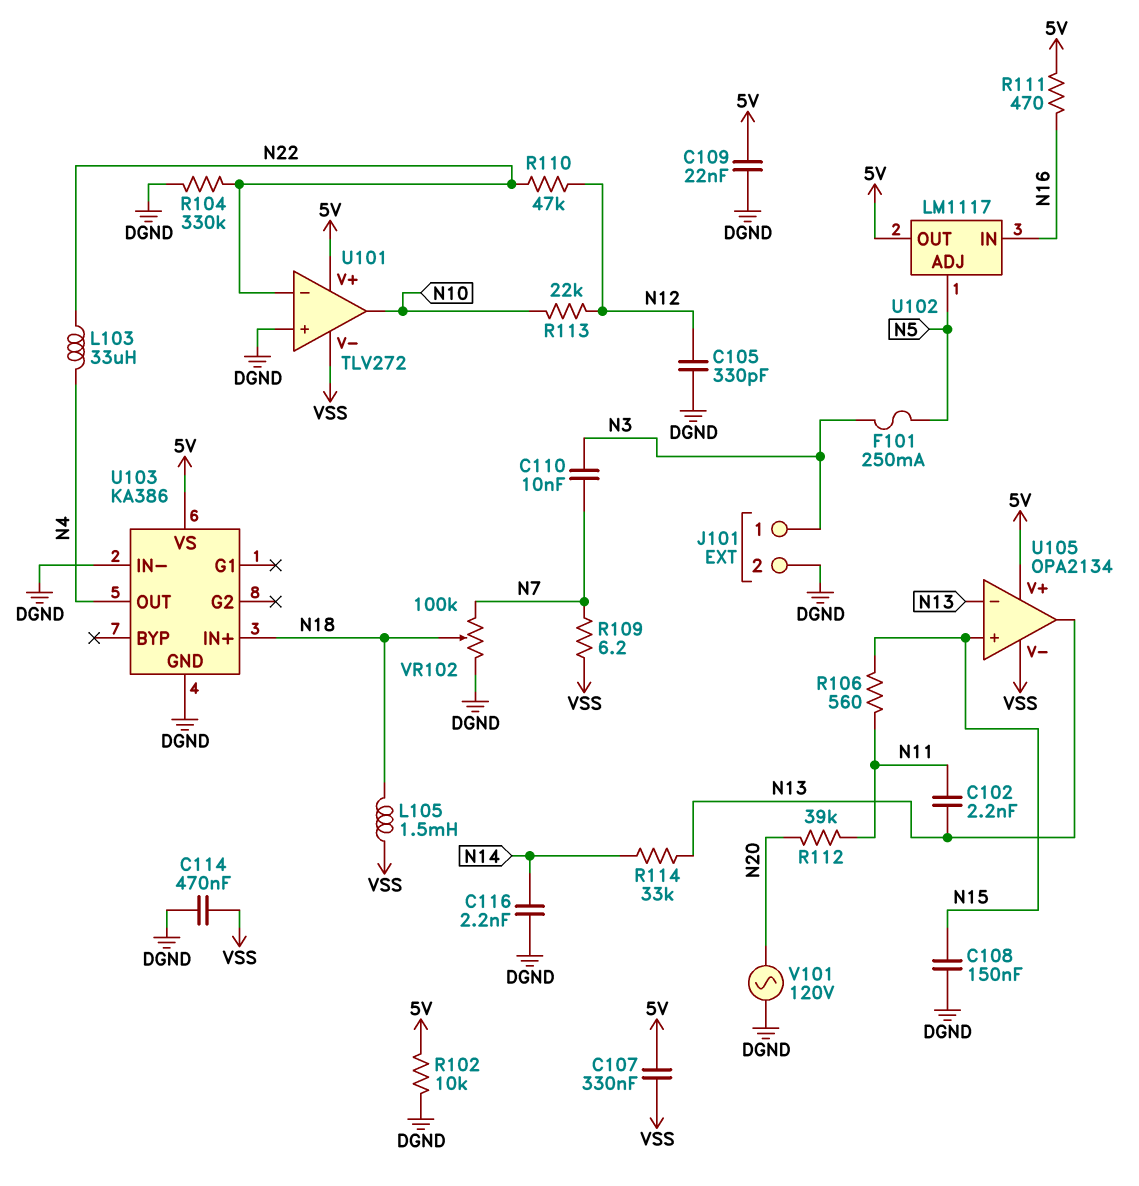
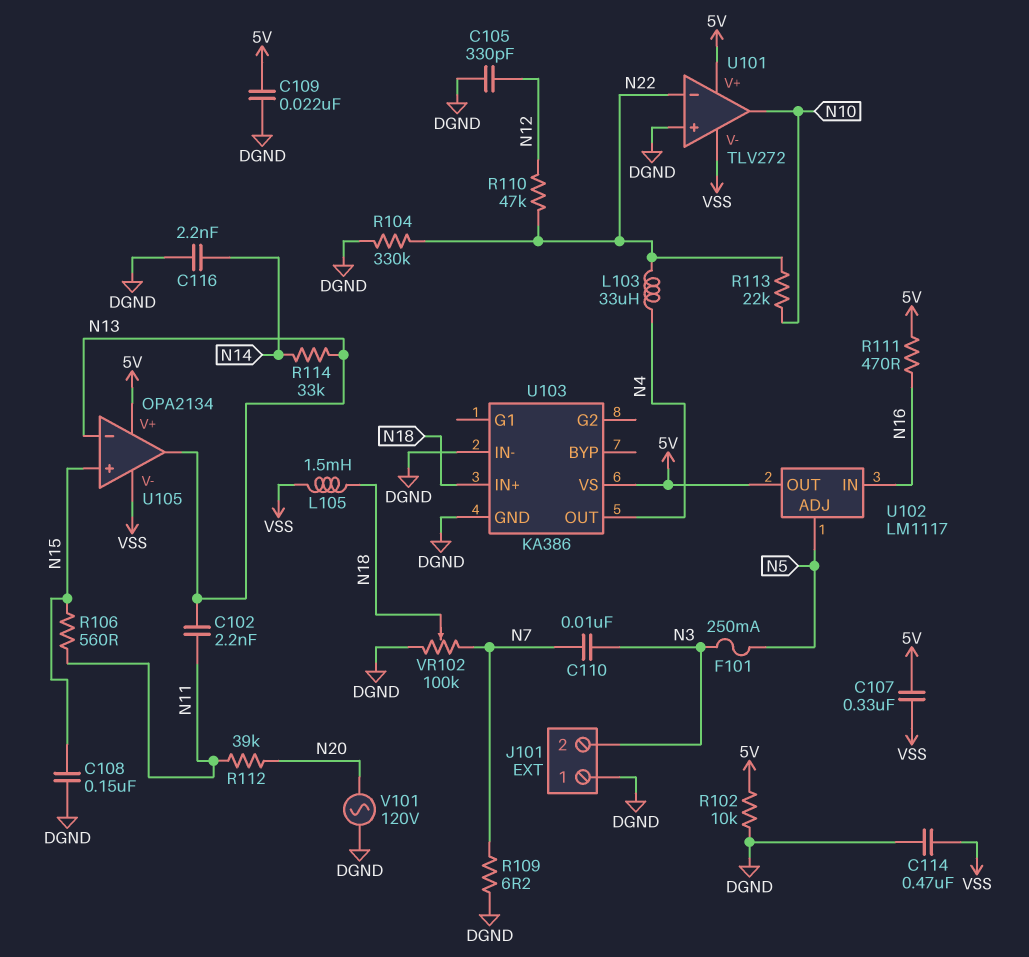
J101 pin 1: N3 -> DGND
J101 pin 2: DGND -> N3
R109: 6.2 (N7, VSS) -> 6.2 (DGND, N7)
R113: 22k (N10, N12) -> 22k (N10, N22)

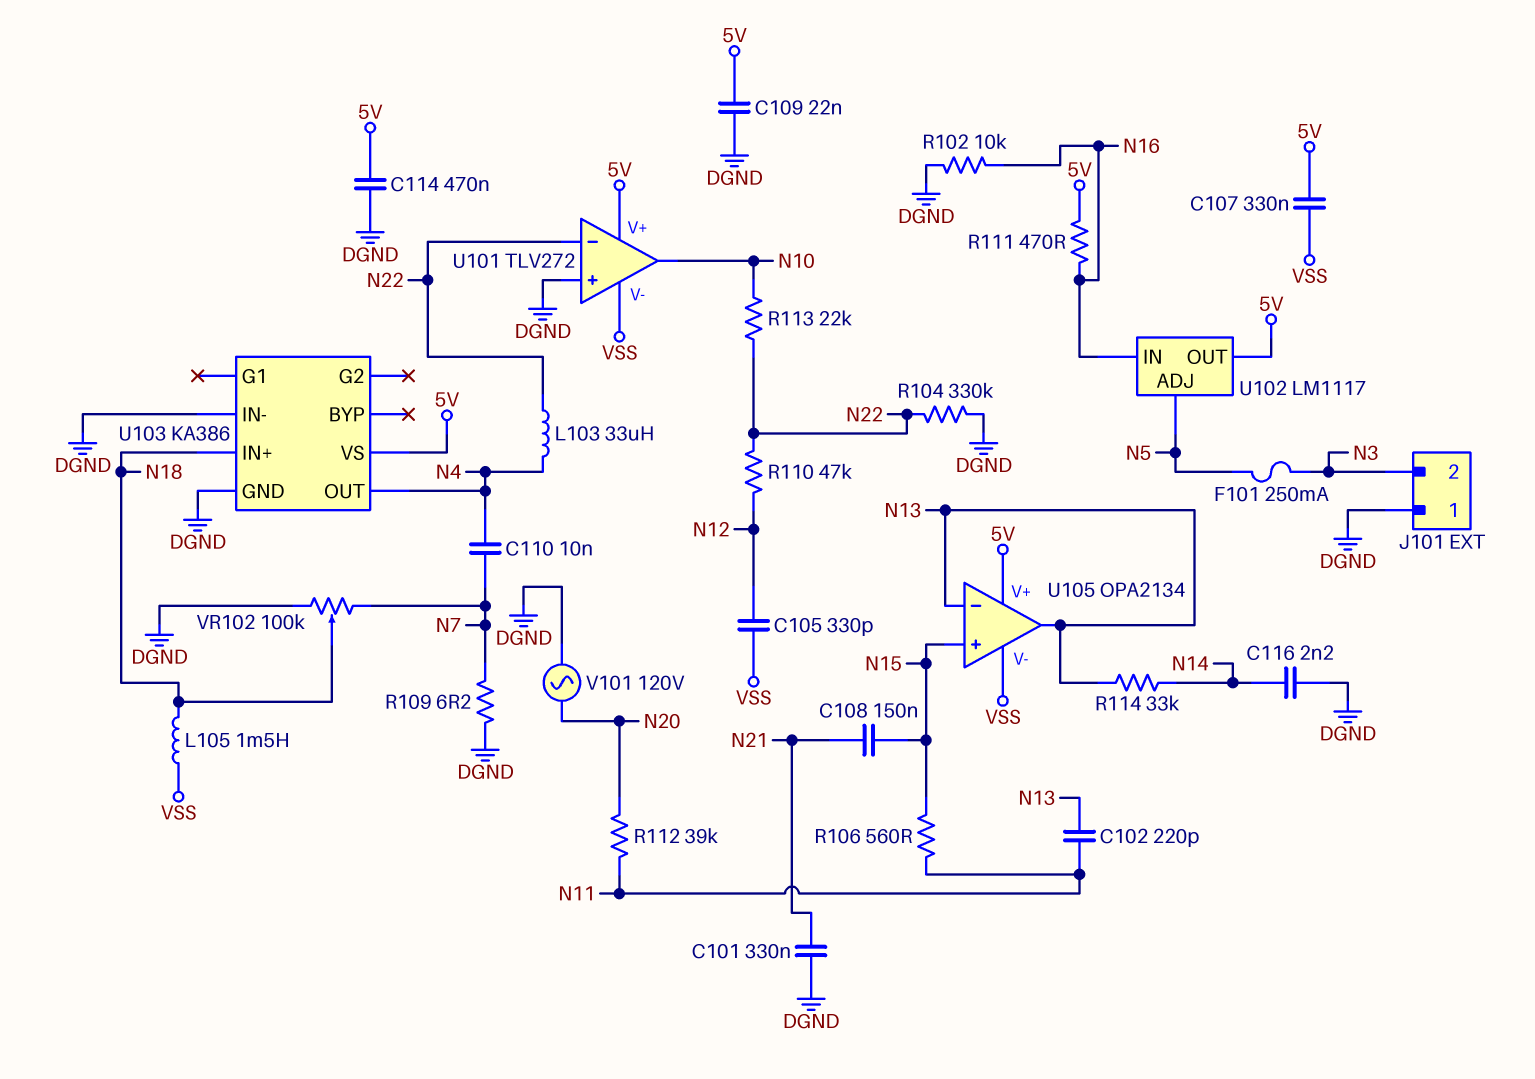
C101: none -> 330nF (DGND, N21)
C102: 2.2nF (N11, N13) -> 220pF (N11, N13)
C105: 330pF (DGND, N12) -> 330pF (N12, VSS)
C108: 150nF (DGND, N15) -> 150nF (N15, N21)
C110: 10nF (N3, N7) -> 10nF (N4, N7)
C114: 470nF (DGND, VSS) -> 470nF (5V, DGND)
R102: 10k (5V, DGND) -> 10k (DGND, N16)

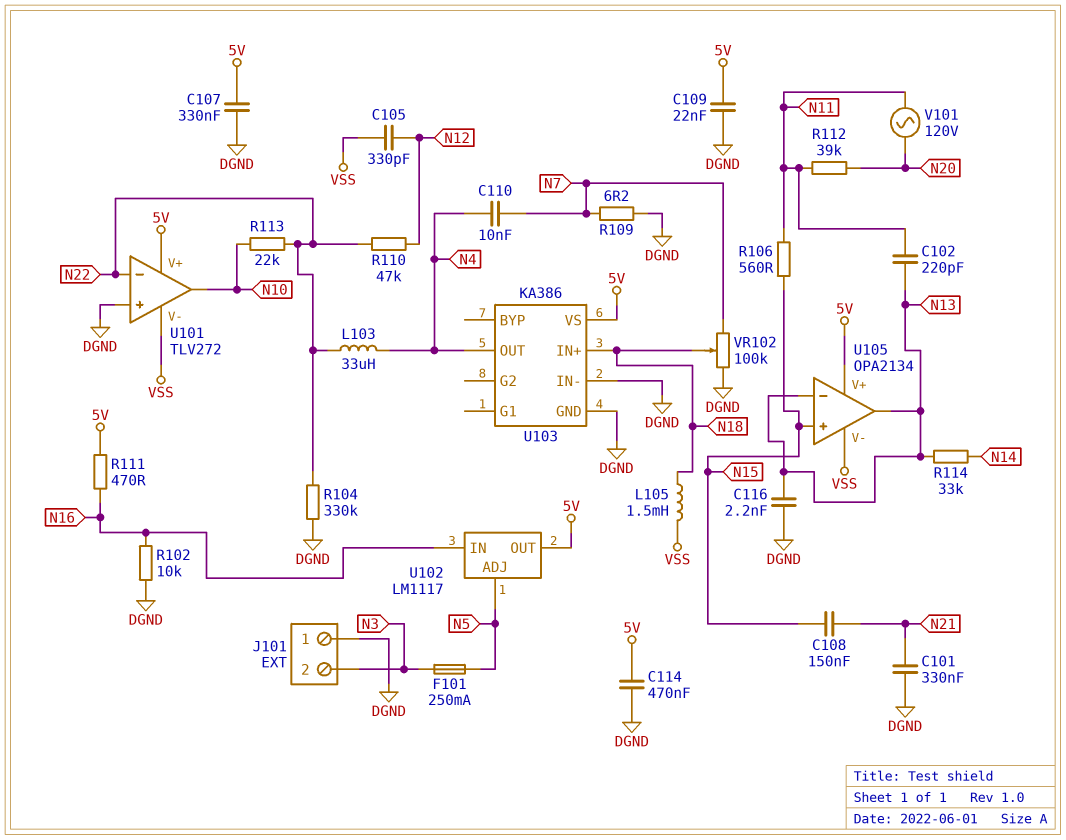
C107: 330nF (5V, VSS) -> 330nF (5V, DGND)
C116: 2.2nF (DGND, N14) -> 2.2nF (DGND, N13)
V101: AC 120V (DGND, N20) -> AC 120V (N11, N20)

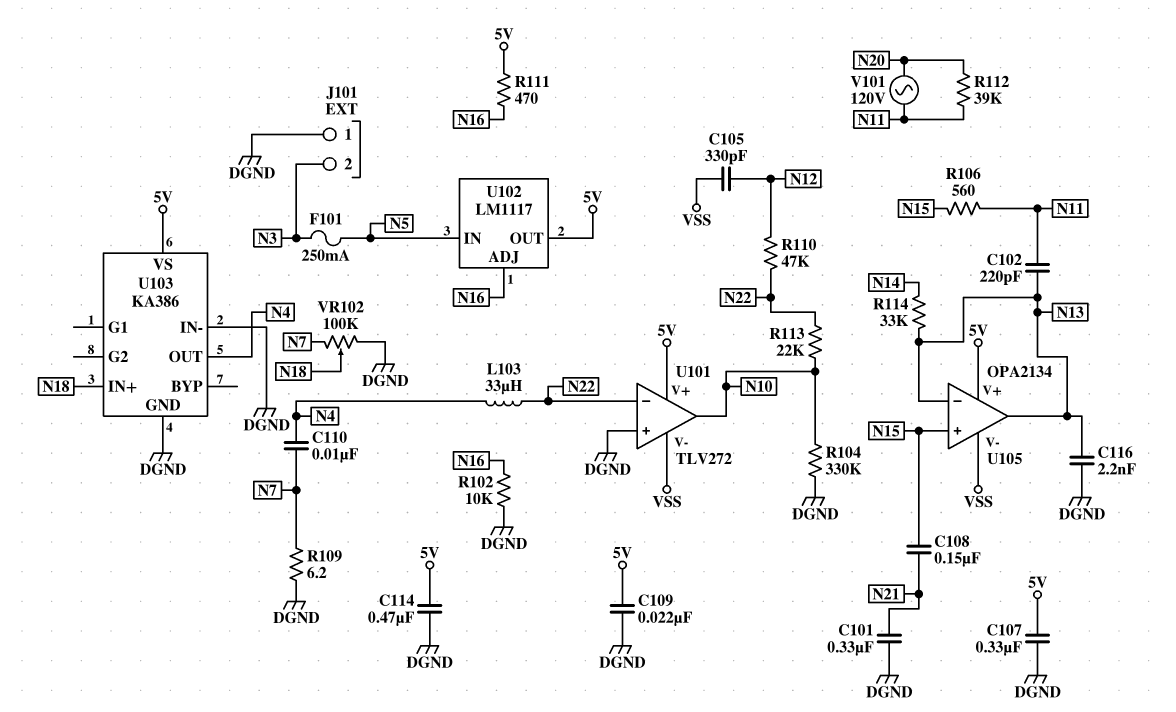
L105: 1.5mH (N18, VSS) -> none
R104: 330k (DGND, N22) -> 330k (DGND, N10)
U102 pin ADJ: N5 -> N16
U102 pin IN: N16 -> N5

